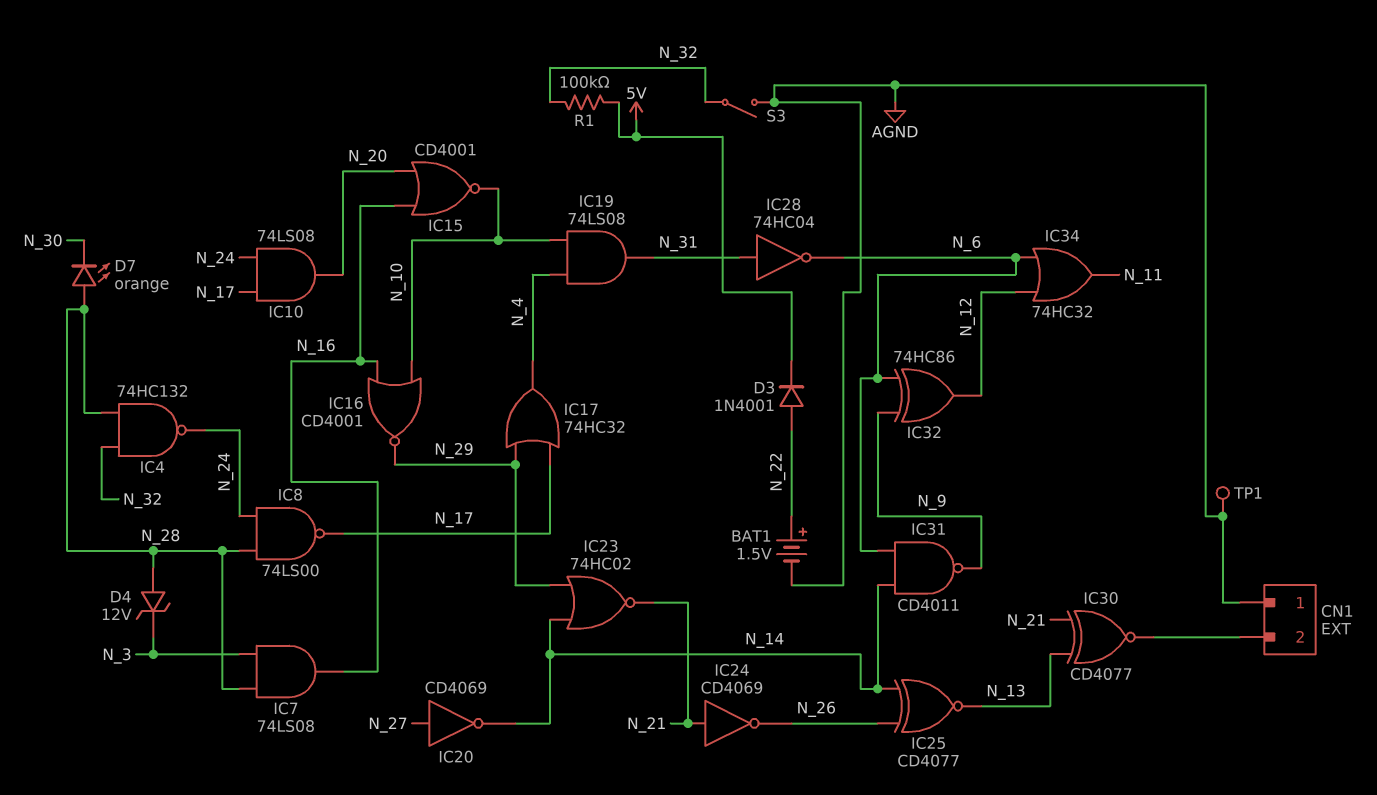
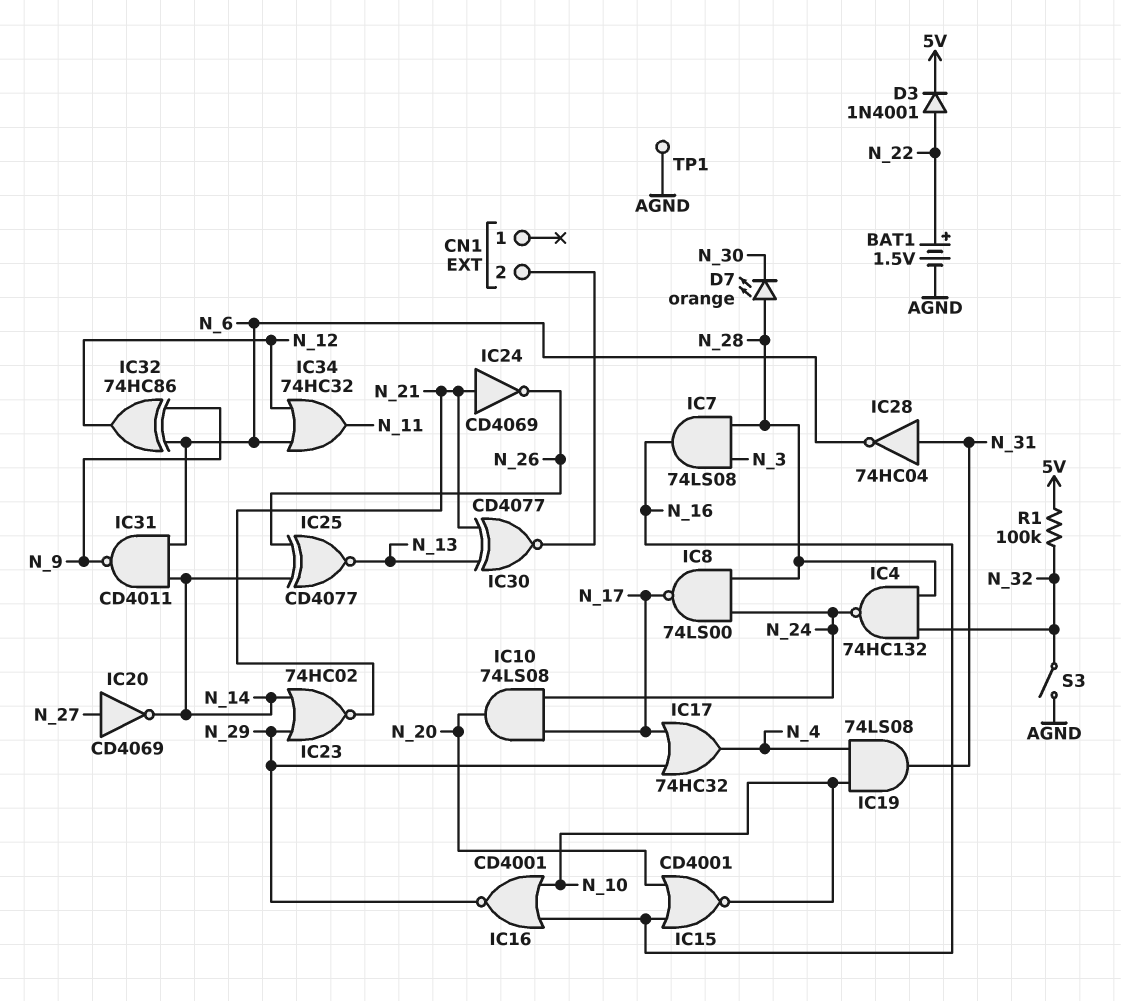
CN1 pin 1: AGND -> none
D4: zener 12V (A N_28, K N_3) -> none

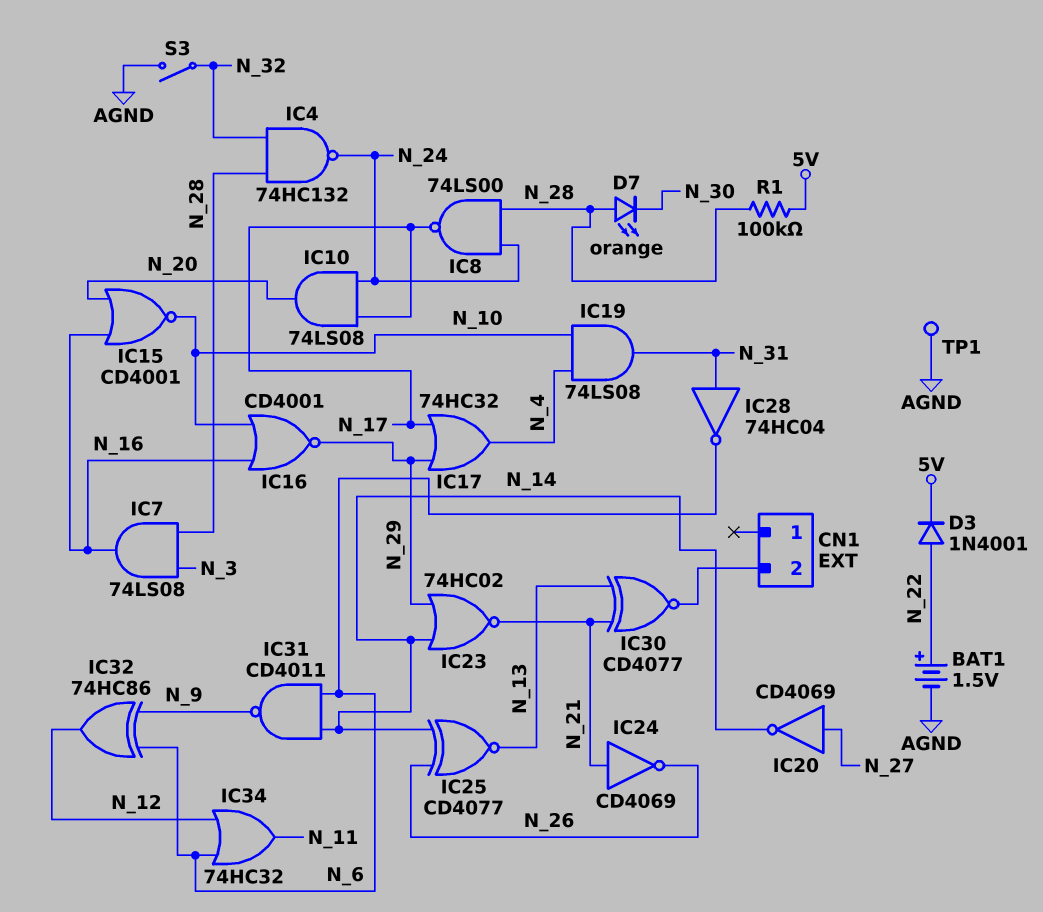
R1: 100k (5V, N_32) -> 100k (5V, N_28)

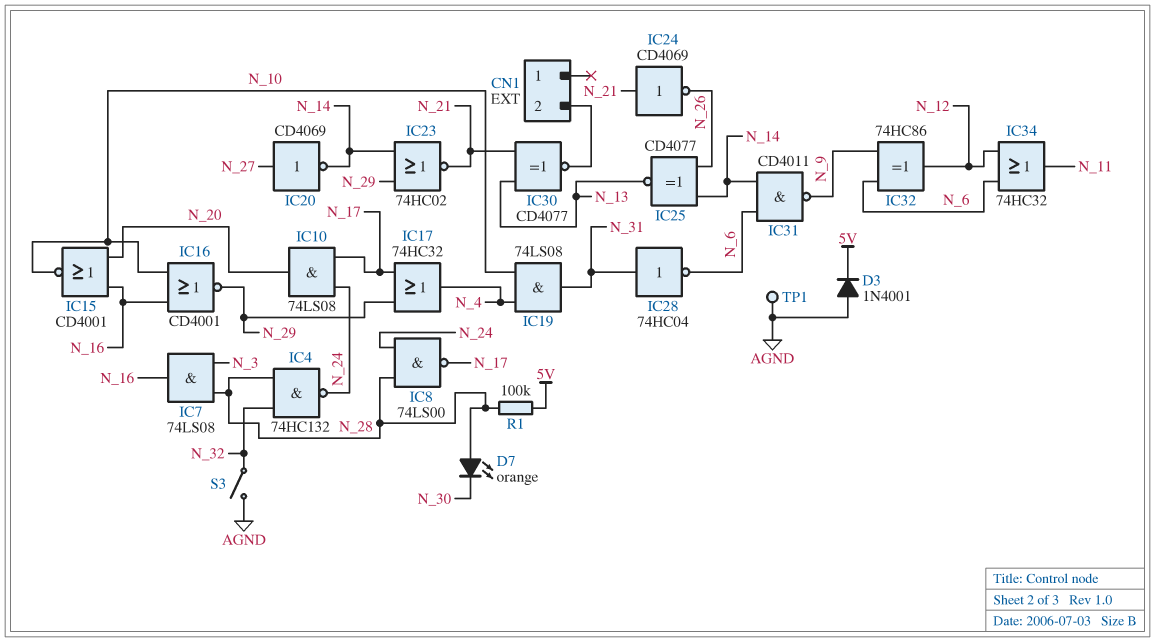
BAT1: 1.5V (plus N_22, minus AGND) -> none
D3: diode 1N4001 (A N_22, K 5V) -> diode 1N4001 (A AGND, K 5V)

